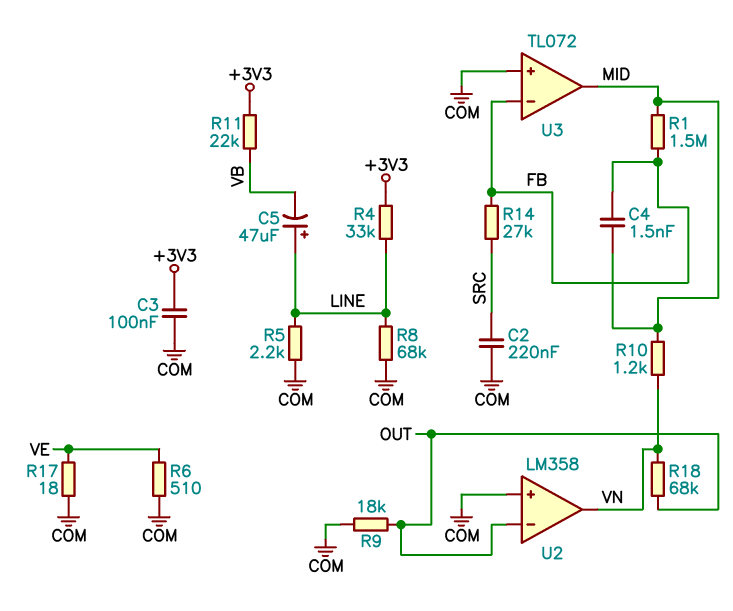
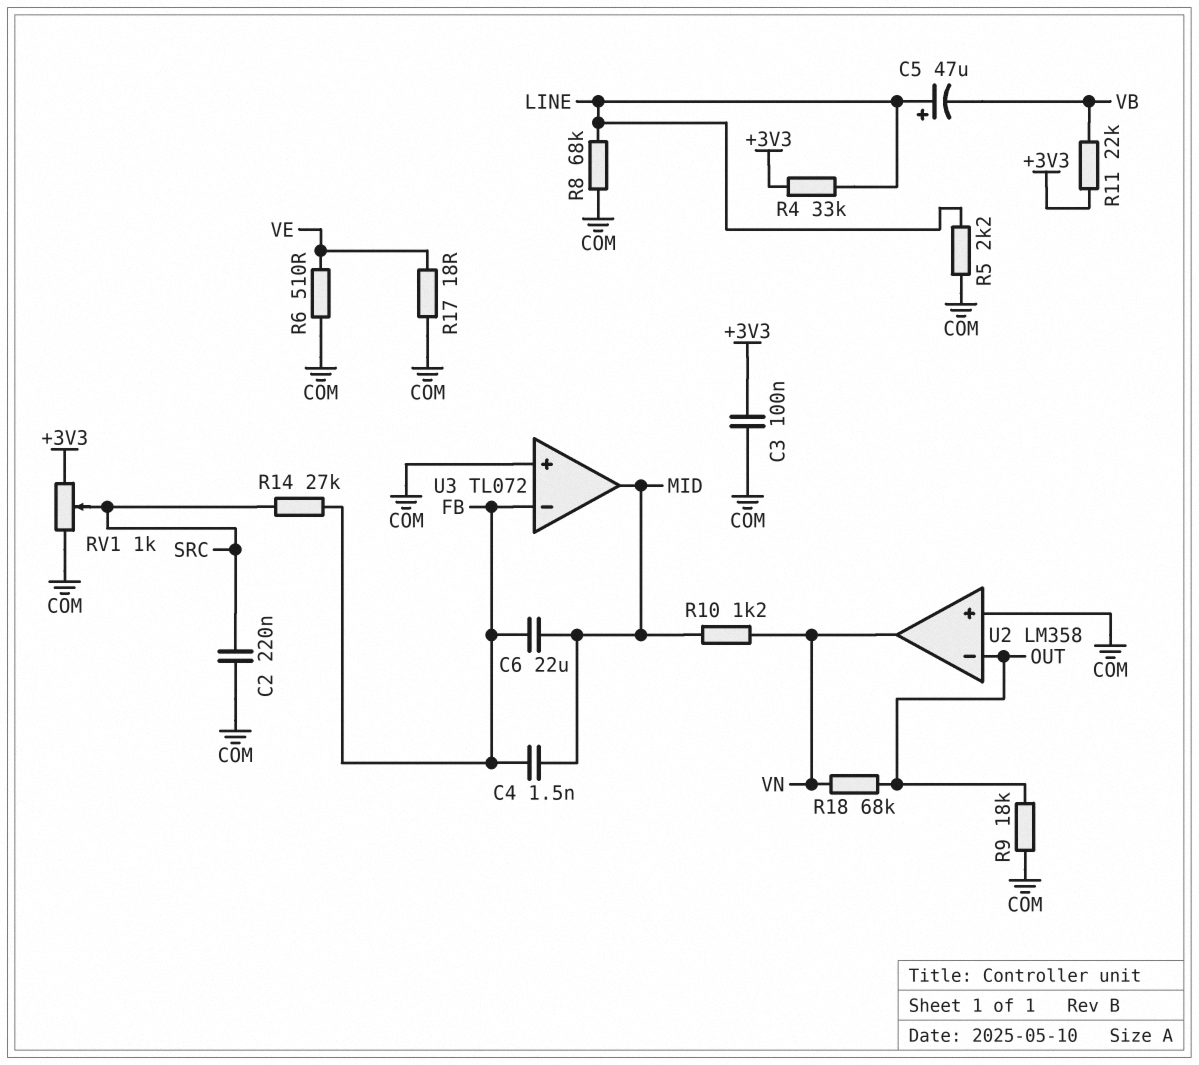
C6: none -> 22uF (FB, MID)
R1: 1.5M (FB, MID) -> none
RV1: none -> 1k (+3V3, COM, wiper SRC)

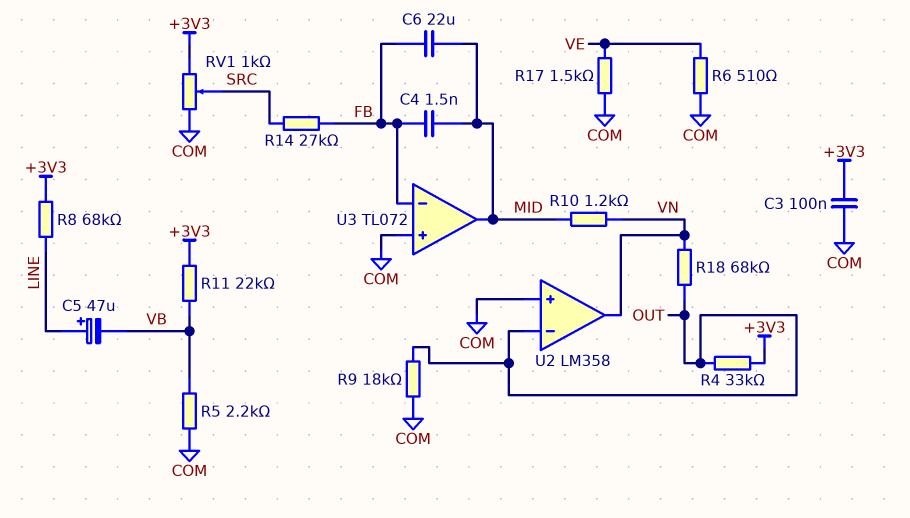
C2: 220nF (COM, SRC) -> none
R4: 33k (+3V3, LINE) -> 33k (+3V3, OUT)
R5: 2.2k (COM, LINE) -> 2.2k (COM, VB)
R8: 68k (COM, LINE) -> 68k (+3V3, LINE)
R17: 18 (COM, VE) -> 1.5k (COM, VE)

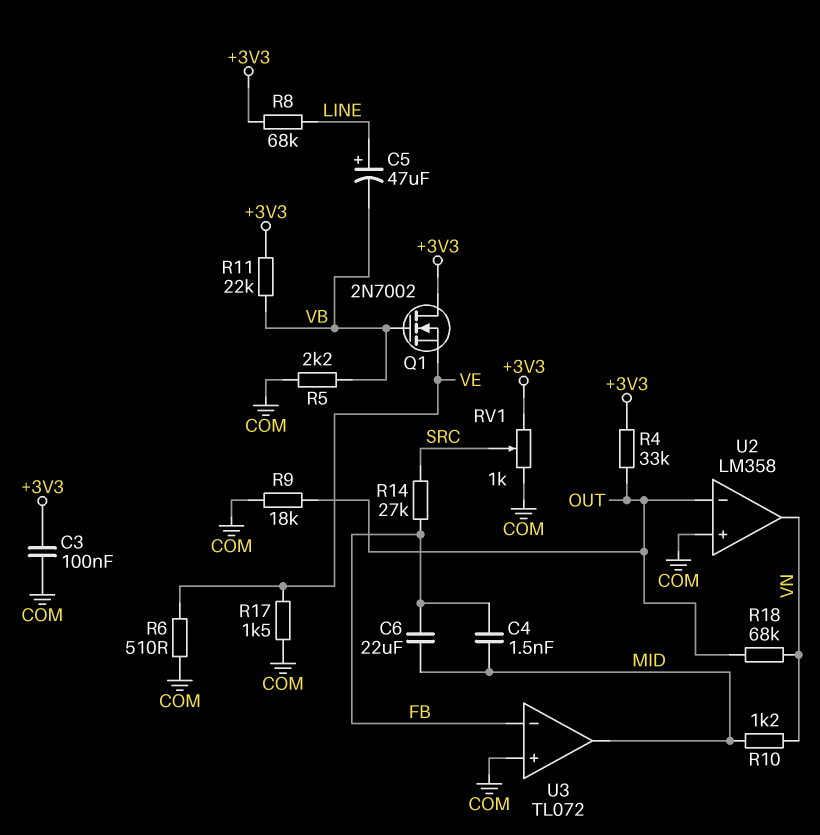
Q1: none -> NMOS 2N7002 (G VB, D +3V3, S VE)

